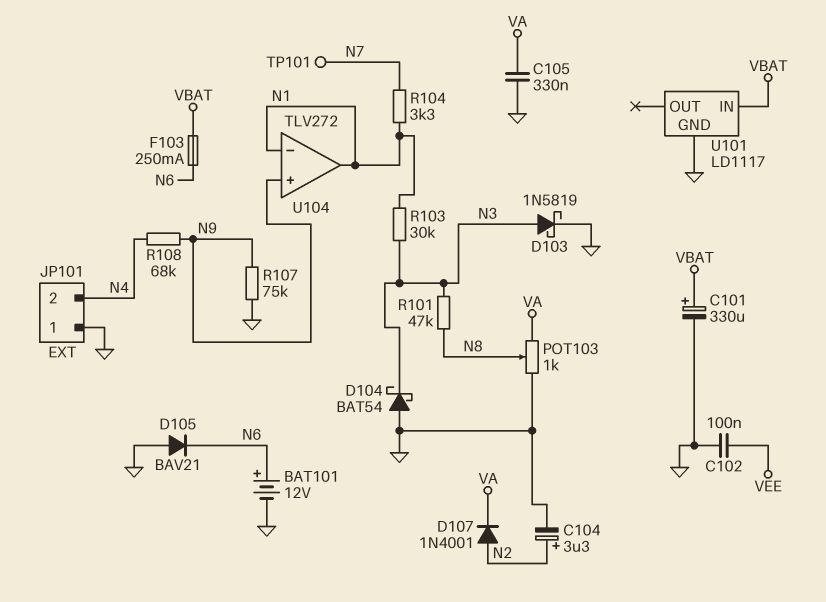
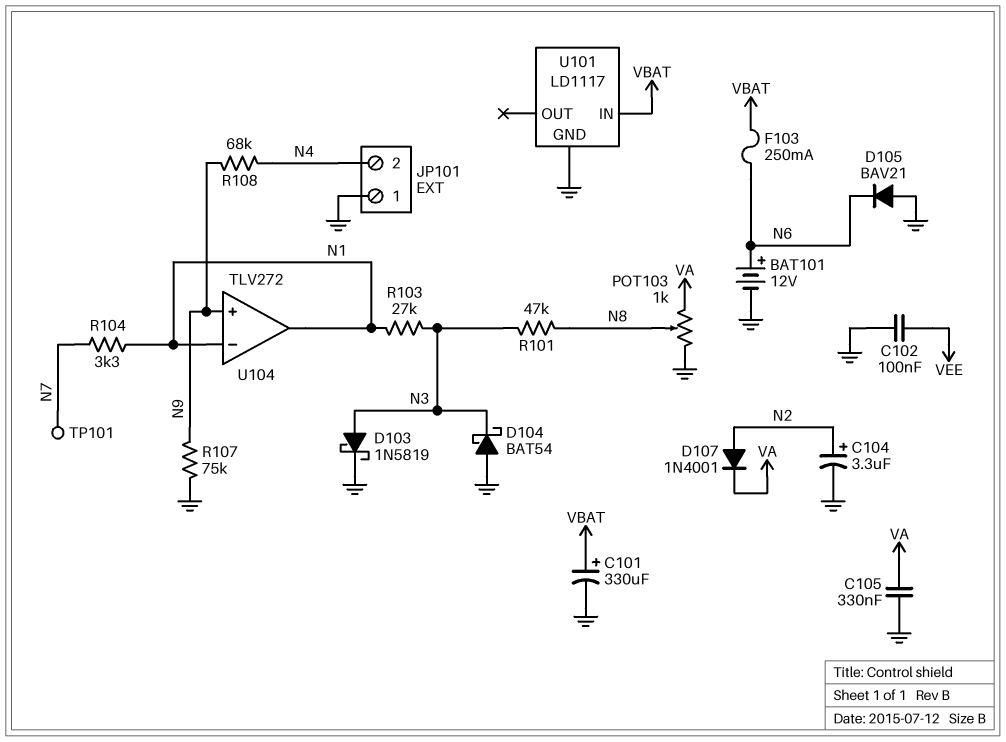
R103: 30k (N1, N3) -> 27k (N1, N3)

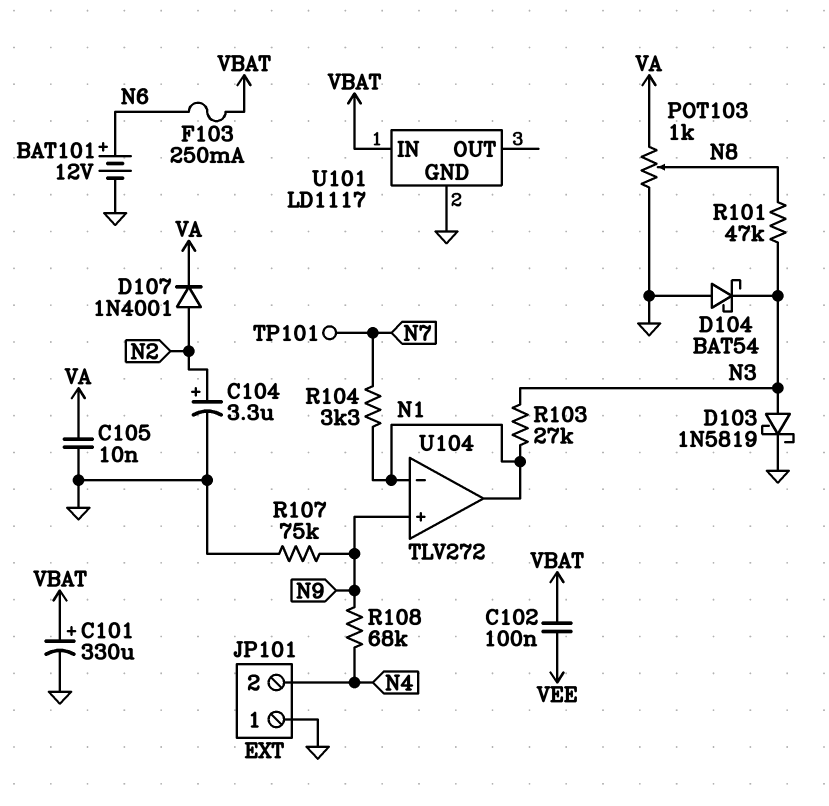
C102: 100nF (GND, VEE) -> 100nF (VBAT, VEE)
C105: 330nF (GND, VA) -> 10nF (GND, VA)
D105: diode BAV21 (A GND, K N6) -> none

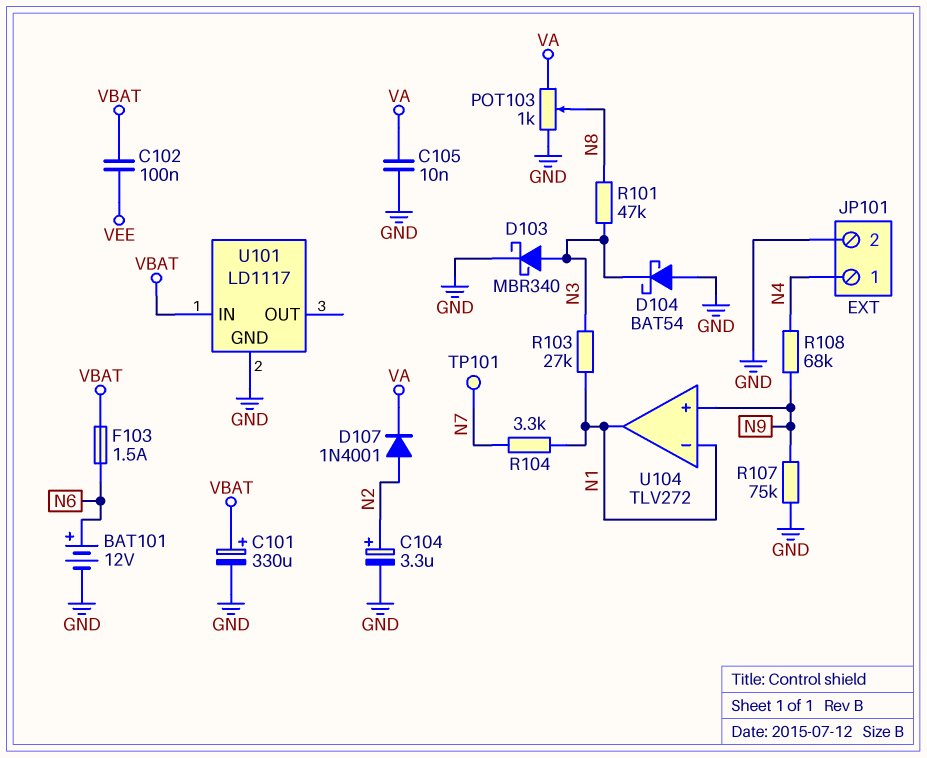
D103: schottky 1N5819 (A N3, K GND) -> schottky MBR340 (A N3, K GND)
F103: 250mA (N6, VBAT) -> 1.5A (N6, VBAT)
JP101 pin 1: GND -> N4
JP101 pin 2: N4 -> GND

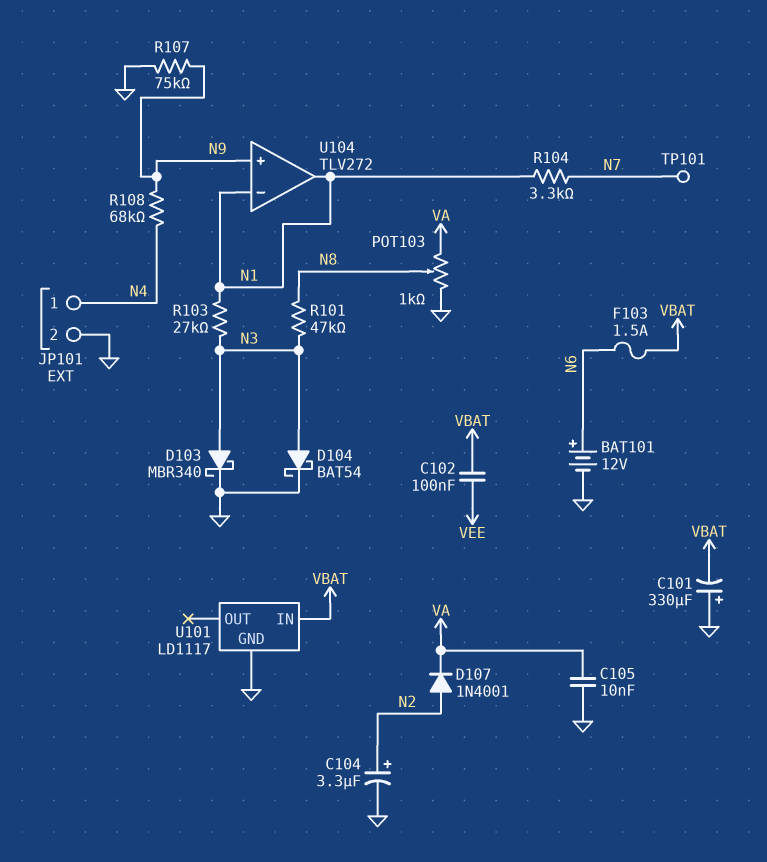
C101: 330uF (plus VBAT, minus GND) -> 330uF (plus GND, minus VBAT)
D104: schottky BAT54 (A GND, K N3) -> schottky BAT54 (A N3, K GND)

